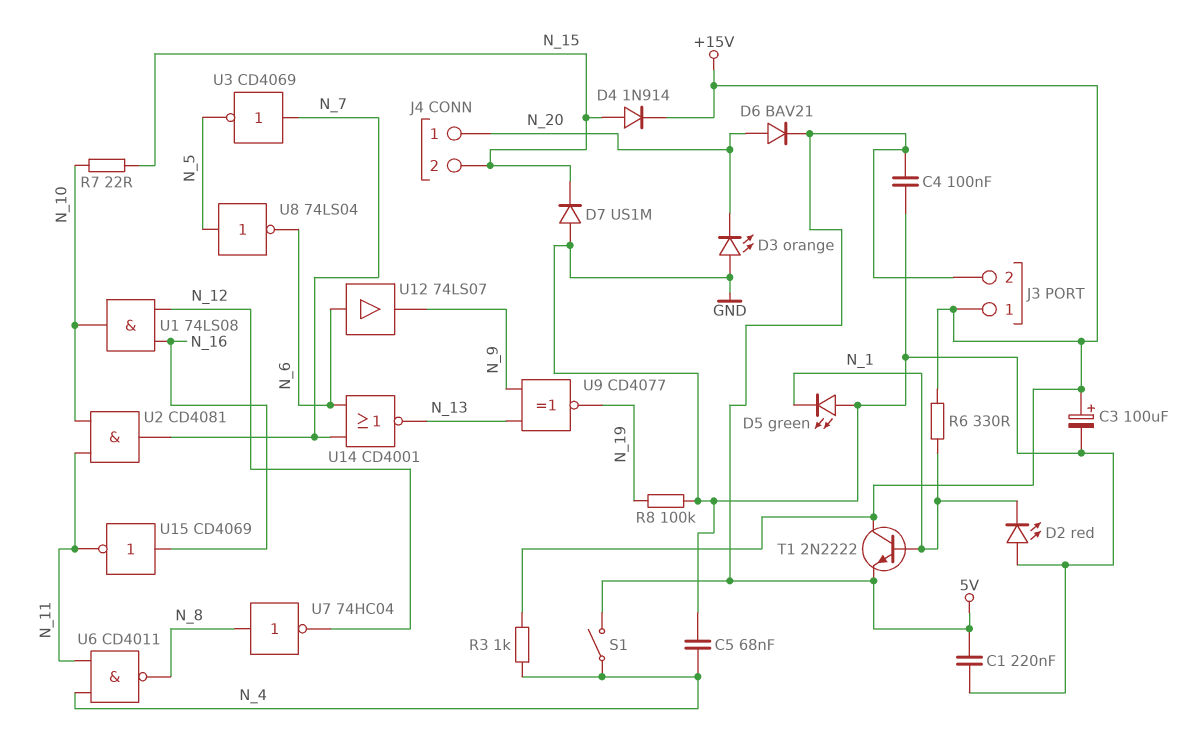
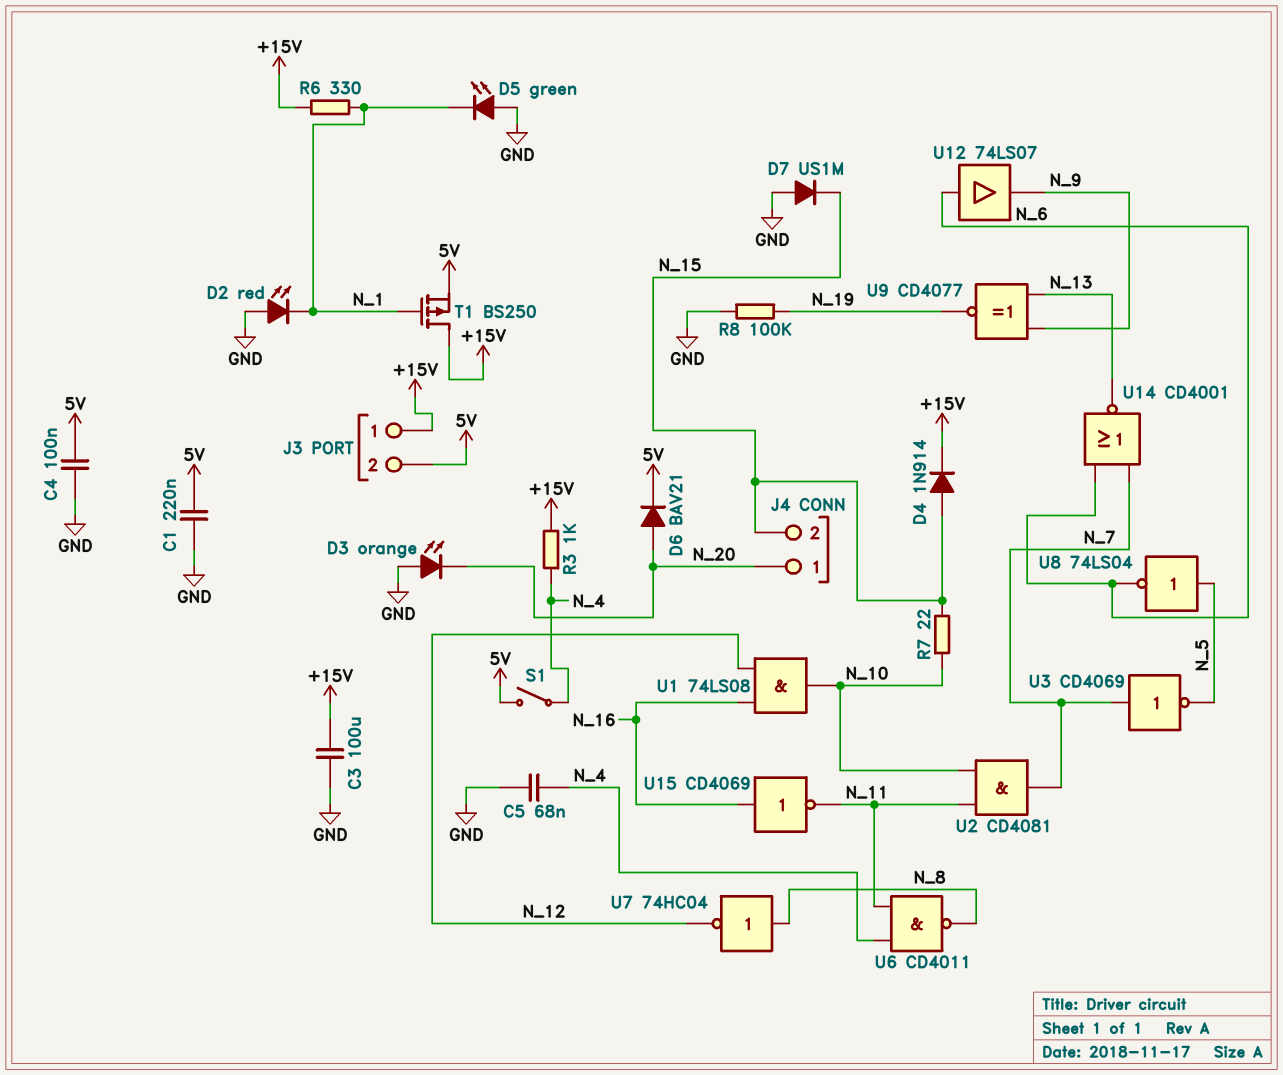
C3: 100uF (plus +15V, minus GND) -> 100uF (+15V, GND)
T1: NPN 2N2222 (B N_1, C +15V, E 5V) -> PMOS BS250 (G N_1, D +15V, S 5V)

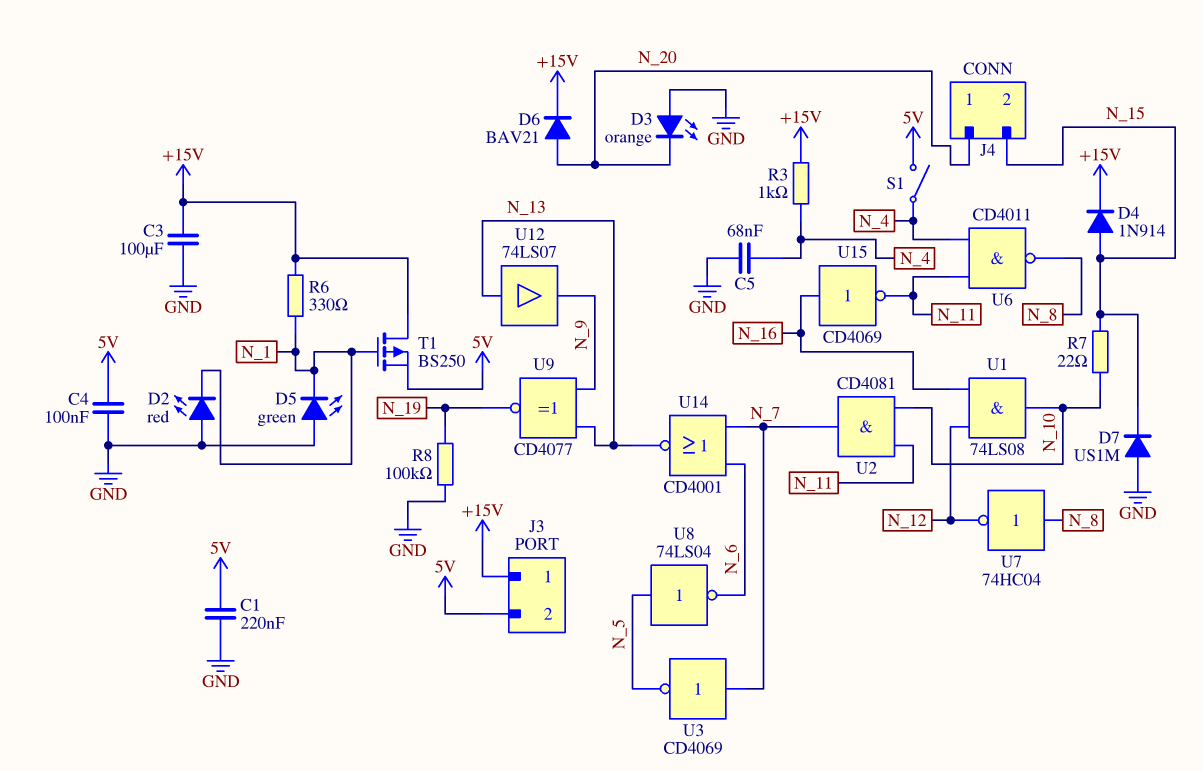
D6: diode BAV21 (A N_20, K 5V) -> diode BAV21 (A N_20, K +15V)
U12: buffer 74LS07 (in N_6, out N_9) -> buffer 74LS07 (in N_13, out N_9)

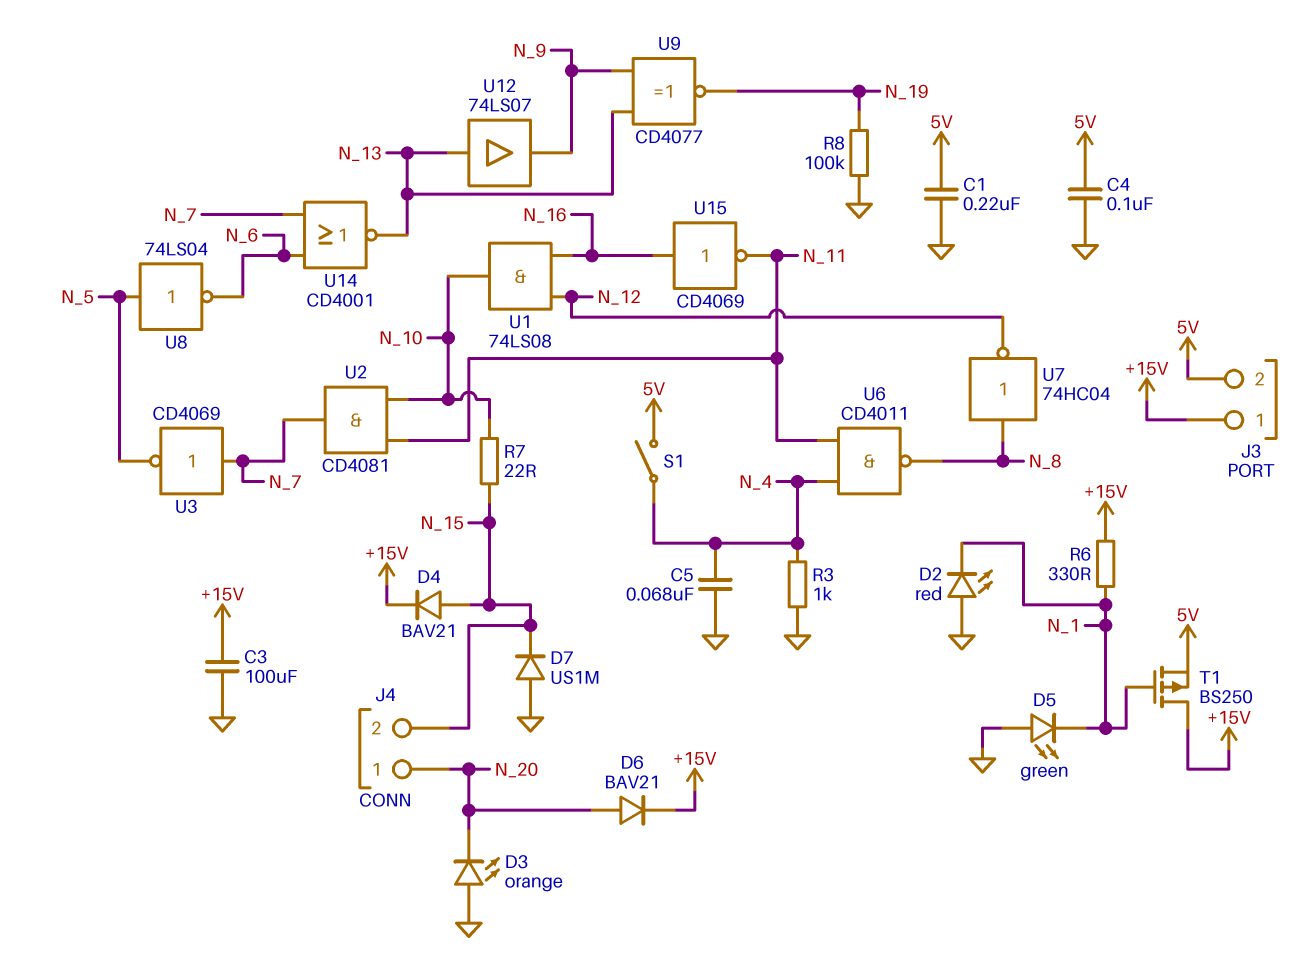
D4: diode 1N914 (A N_15, K +15V) -> diode BAV21 (A N_15, K +15V)
R3: 1k (+15V, N_4) -> 1k (GND, N_4)

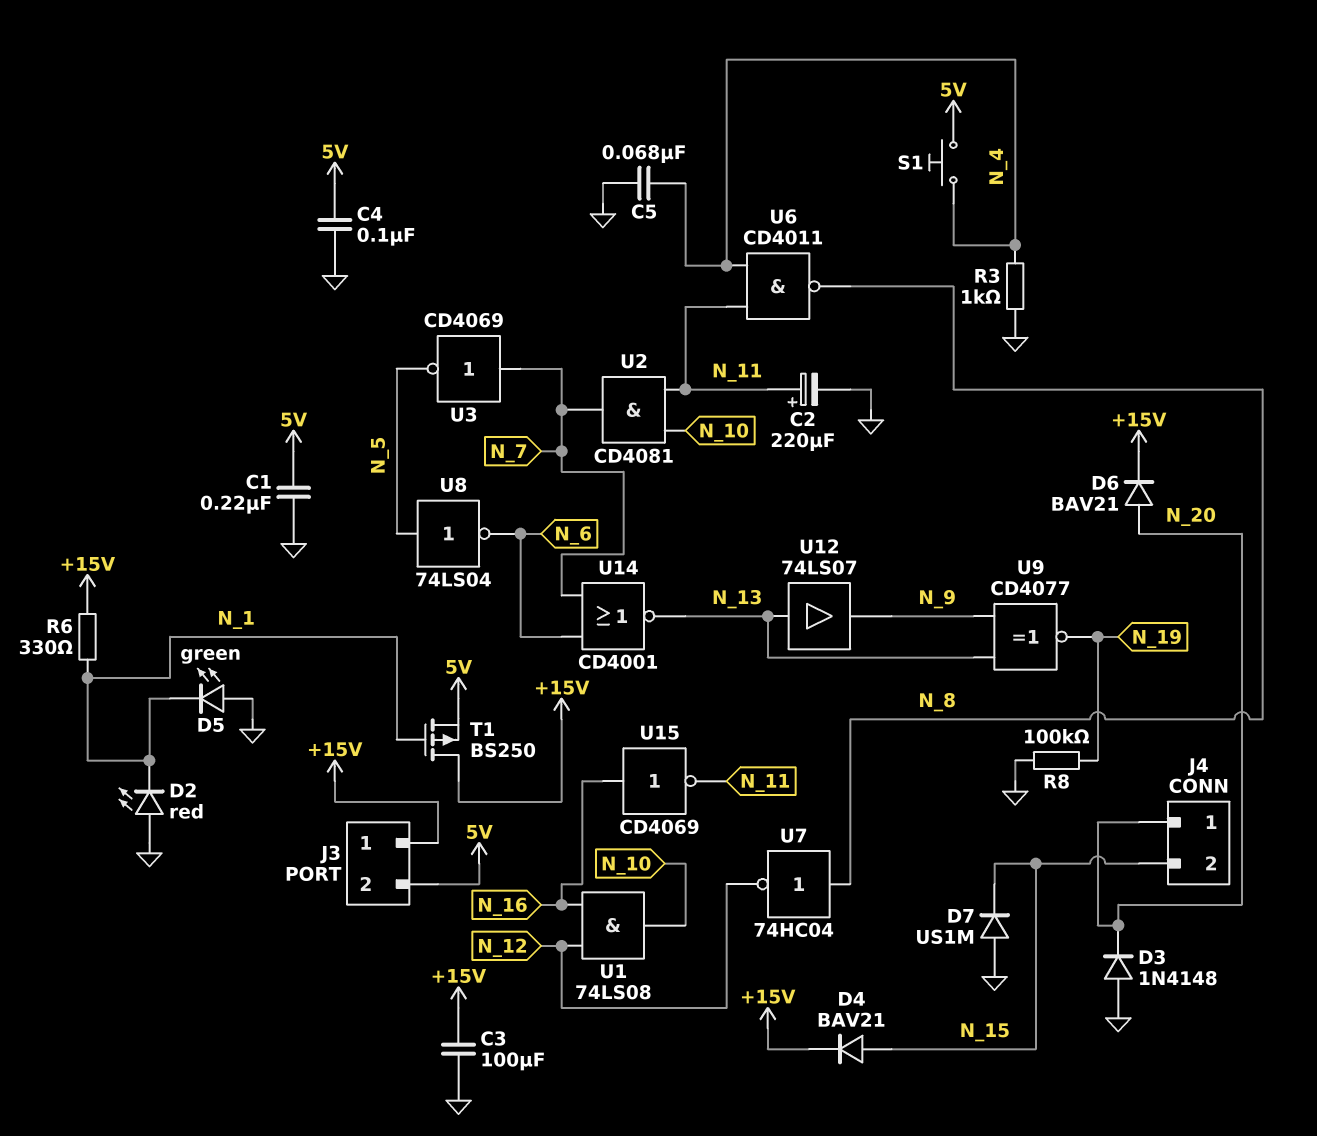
C2: none -> 220uF (plus N_11, minus GND)
D3: LED orange (A GND, K N_20) -> diode 1N4148 (A GND, K N_20)
R7: 22 (N_10, N_15) -> none
S1: switch (5V, N_4) -> button (5V, N_4)

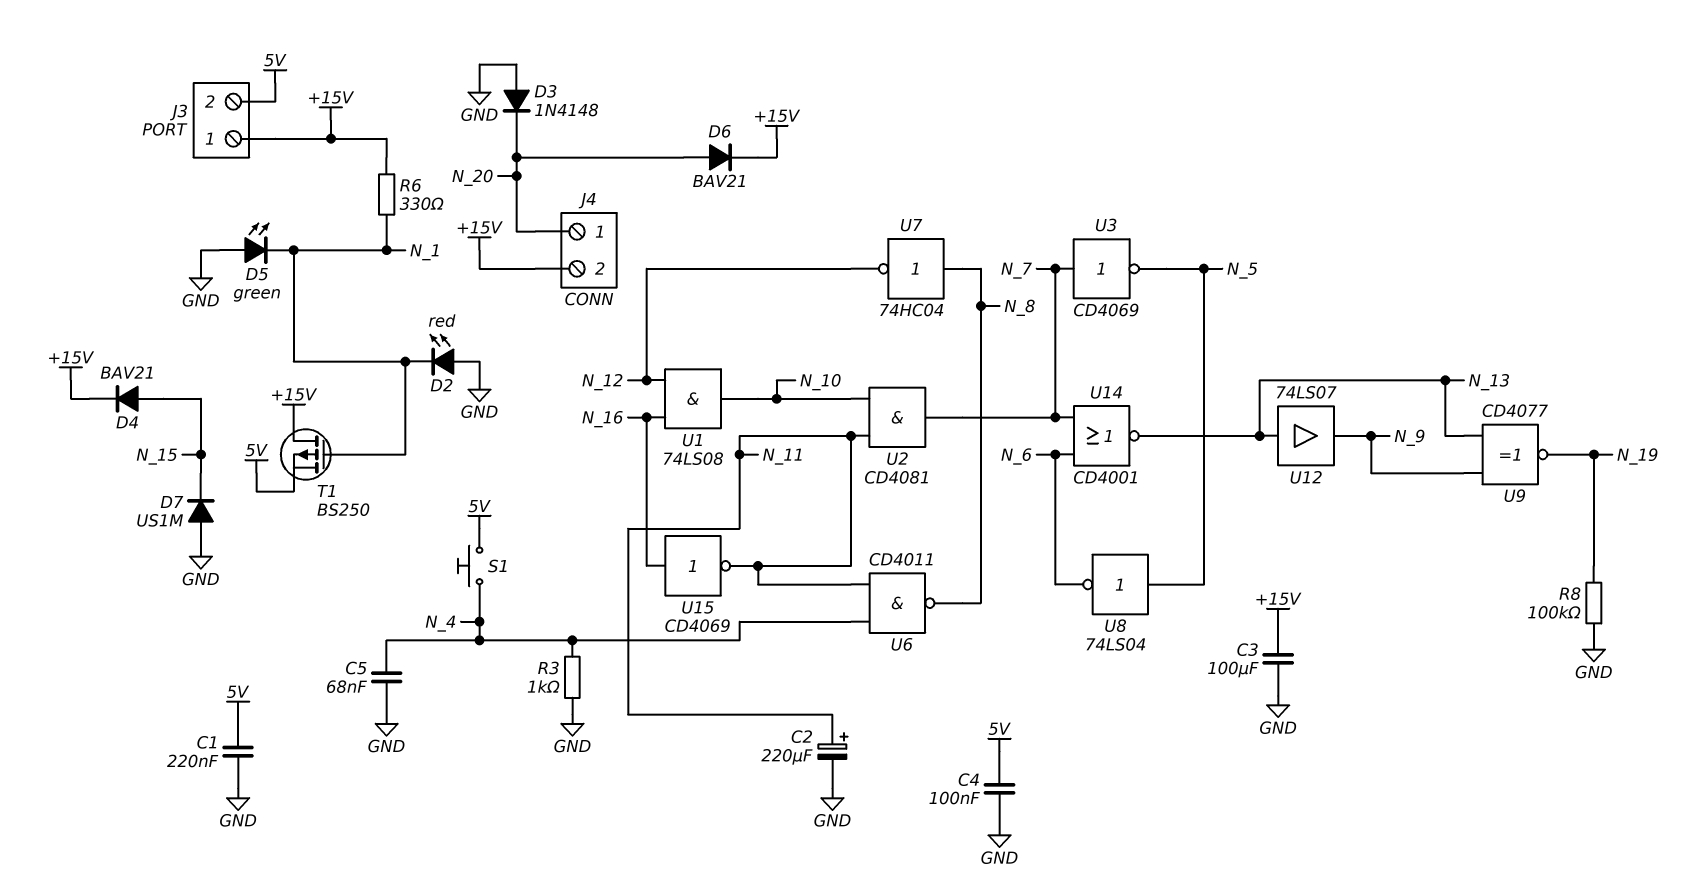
J4 pin 2: N_15 -> +15V

